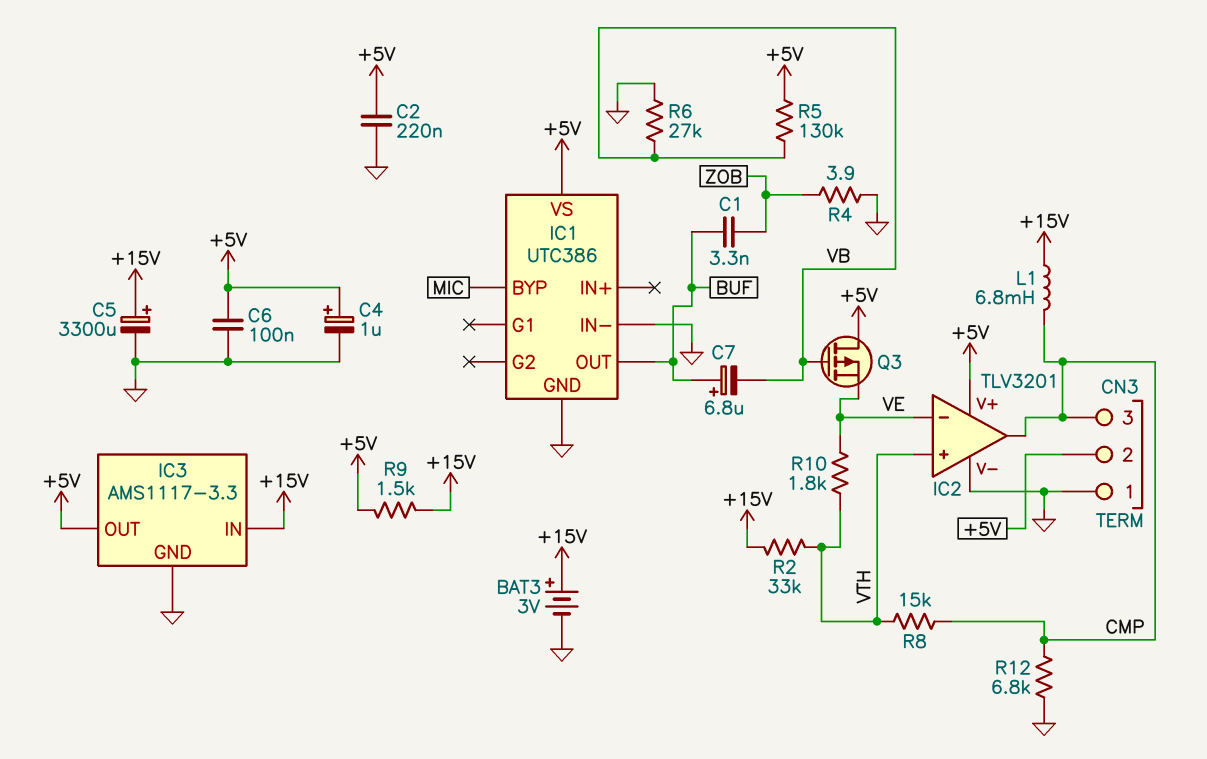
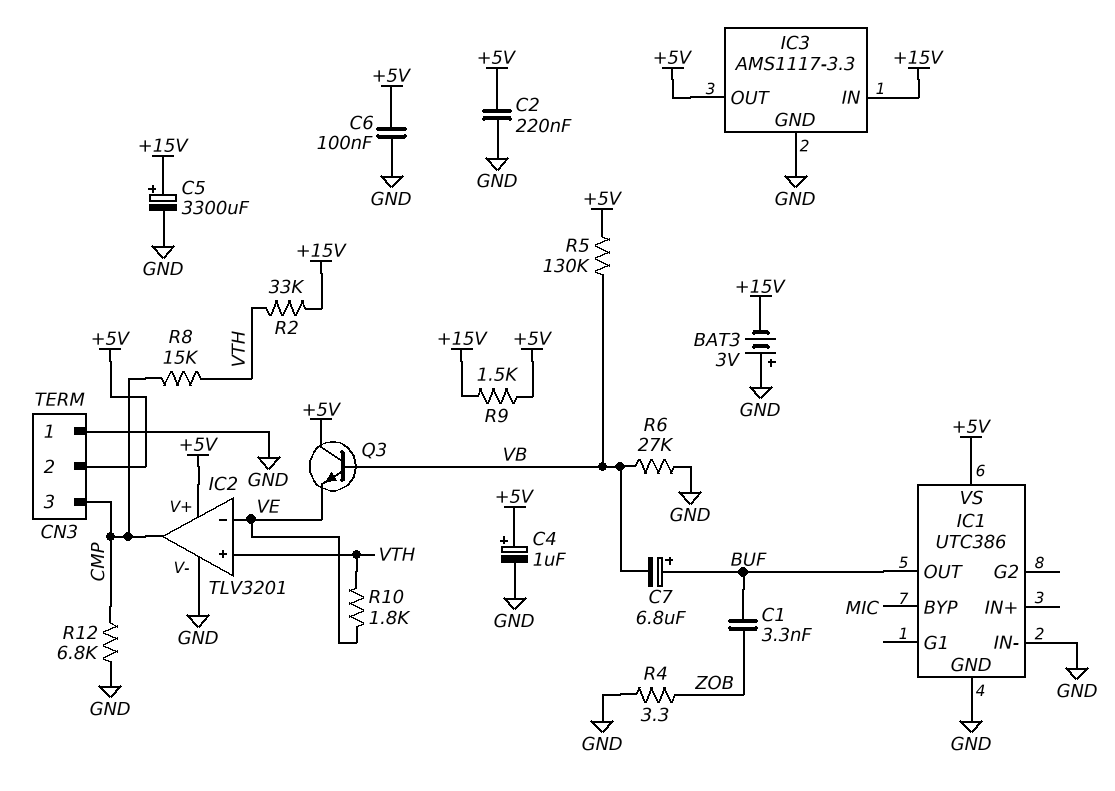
BAT3: 3V (plus +15V, minus GND) -> 3V (plus GND, minus +15V)
L1: 6.8mH (+15V, CMP) -> none
Q3: PMOS (G VB, D +5V, S VE) -> NPN (B VB, C +5V, E VE)
R4: 3.9 (GND, ZOB) -> 3.3 (GND, ZOB)

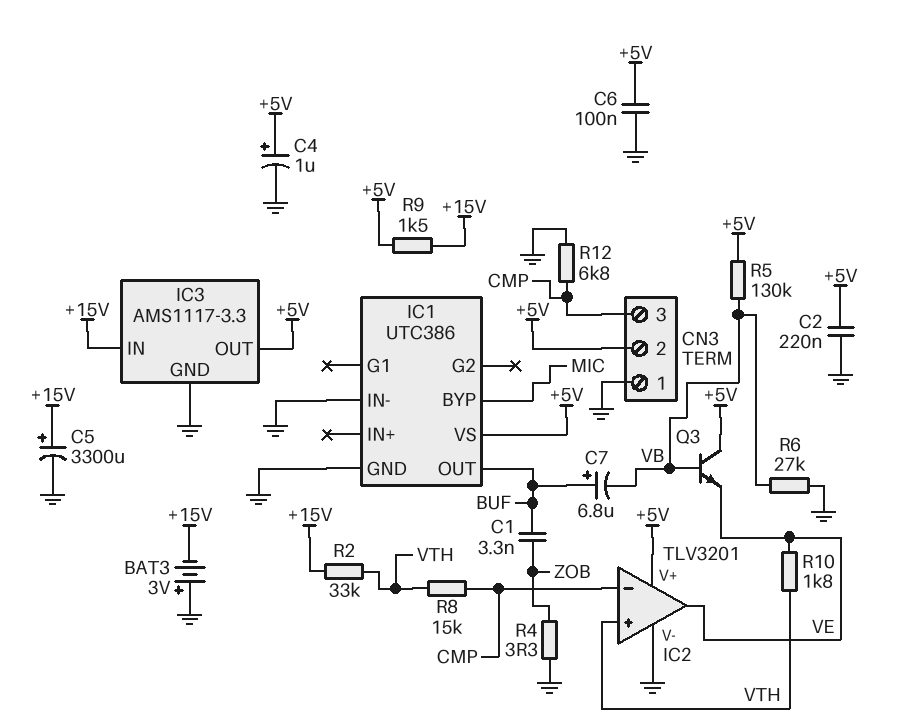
IC2 pin in-: VE -> CMP
IC2 pin out: CMP -> VE

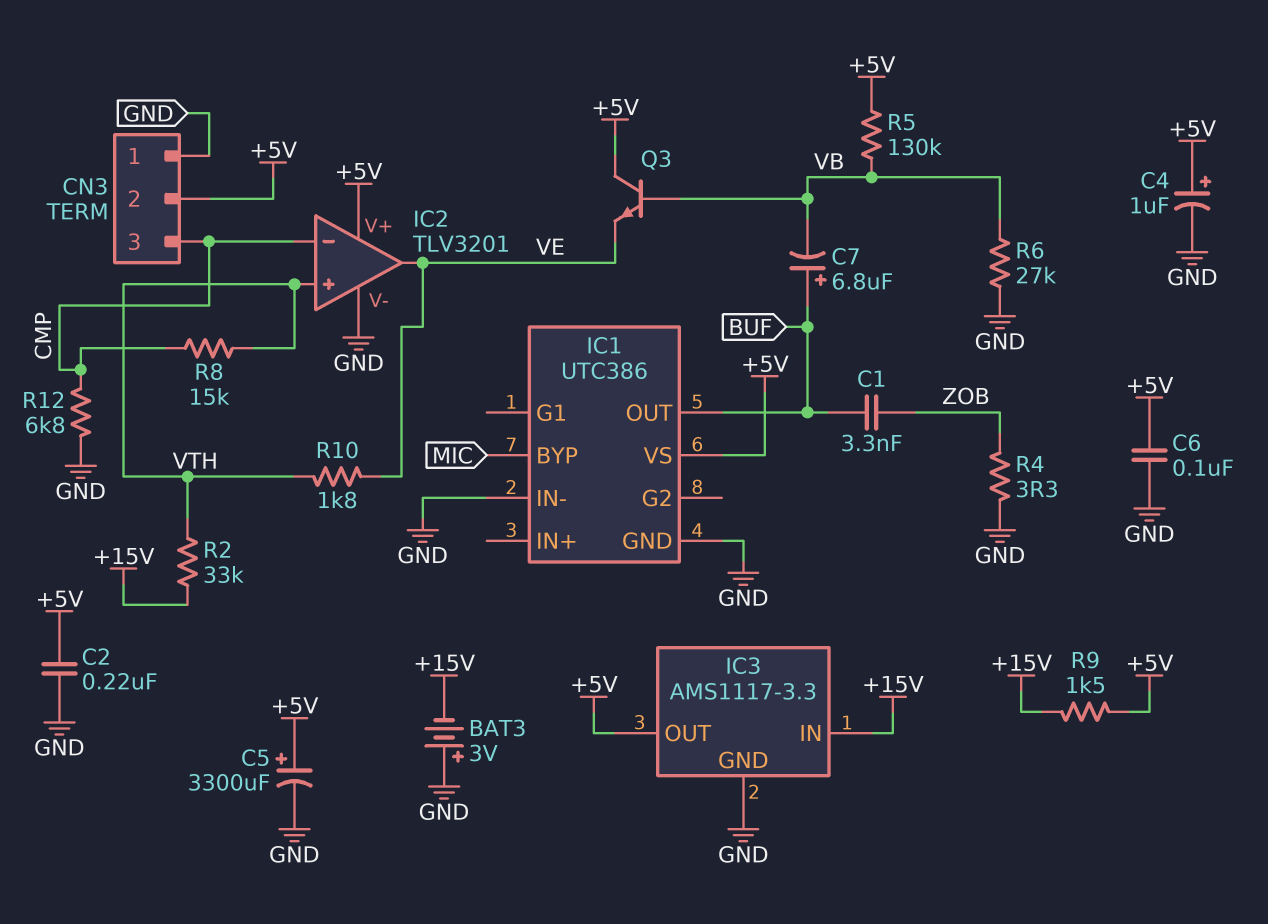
C5: 3300uF (plus +15V, minus GND) -> 3300uF (plus +5V, minus GND)

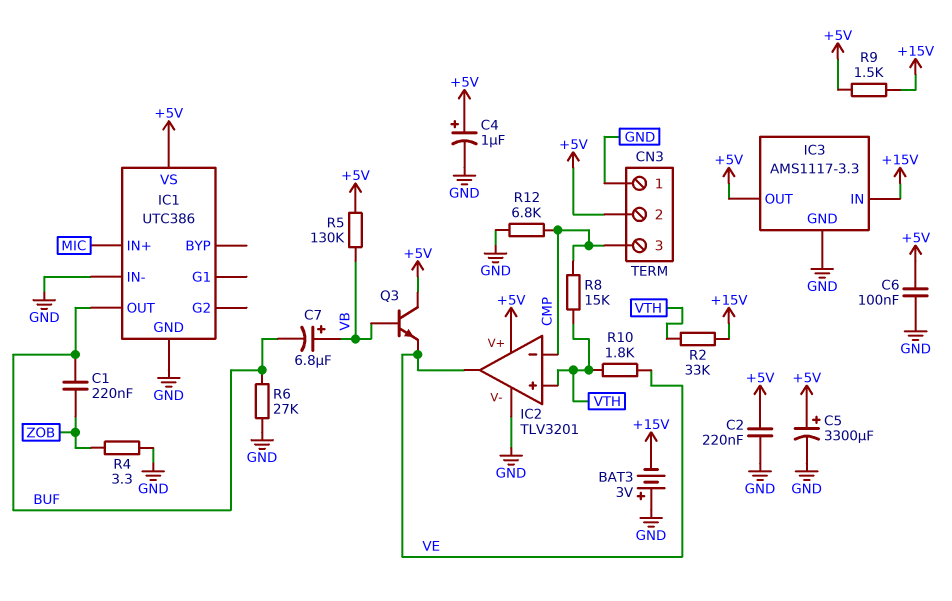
C1: 3.3nF (BUF, ZOB) -> 220nF (BUF, ZOB)
C7: 6.8uF (plus BUF, minus VB) -> 6.8uF (plus VB, minus BUF)
IC1 pin BYP: MIC -> none
IC1 pin IN+: none -> MIC
R6: 27k (GND, VB) -> 27k (BUF, GND)

